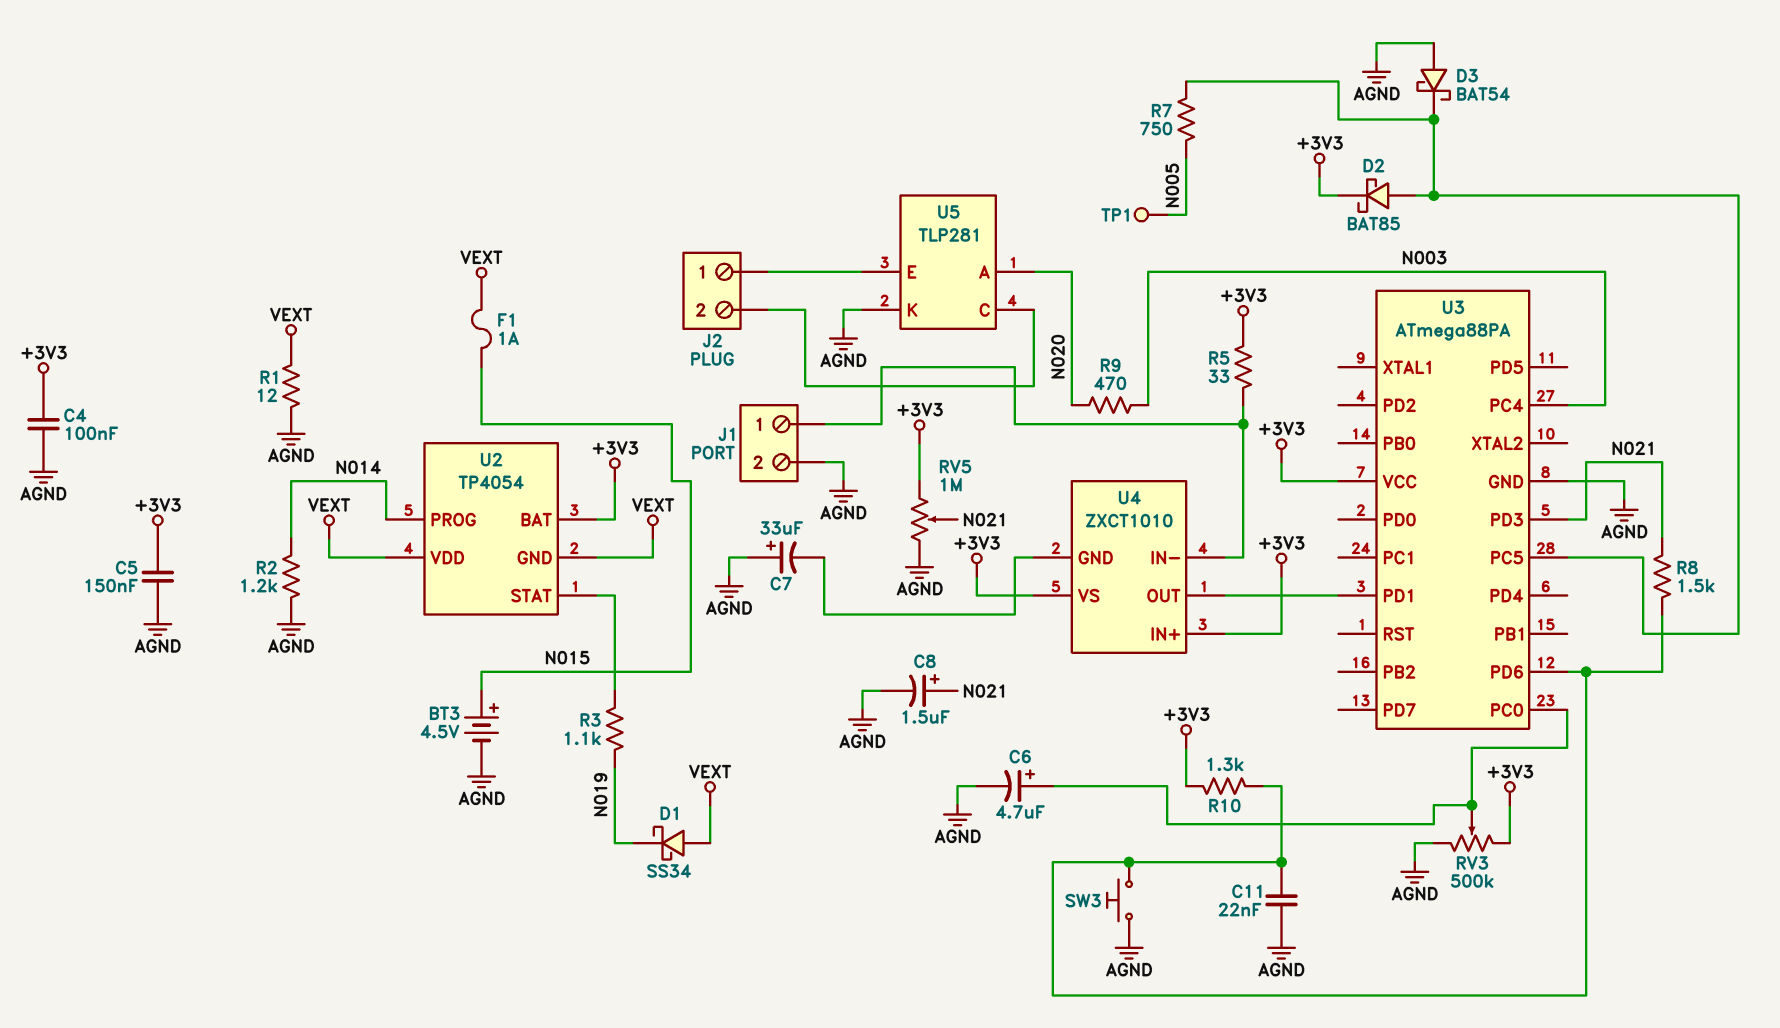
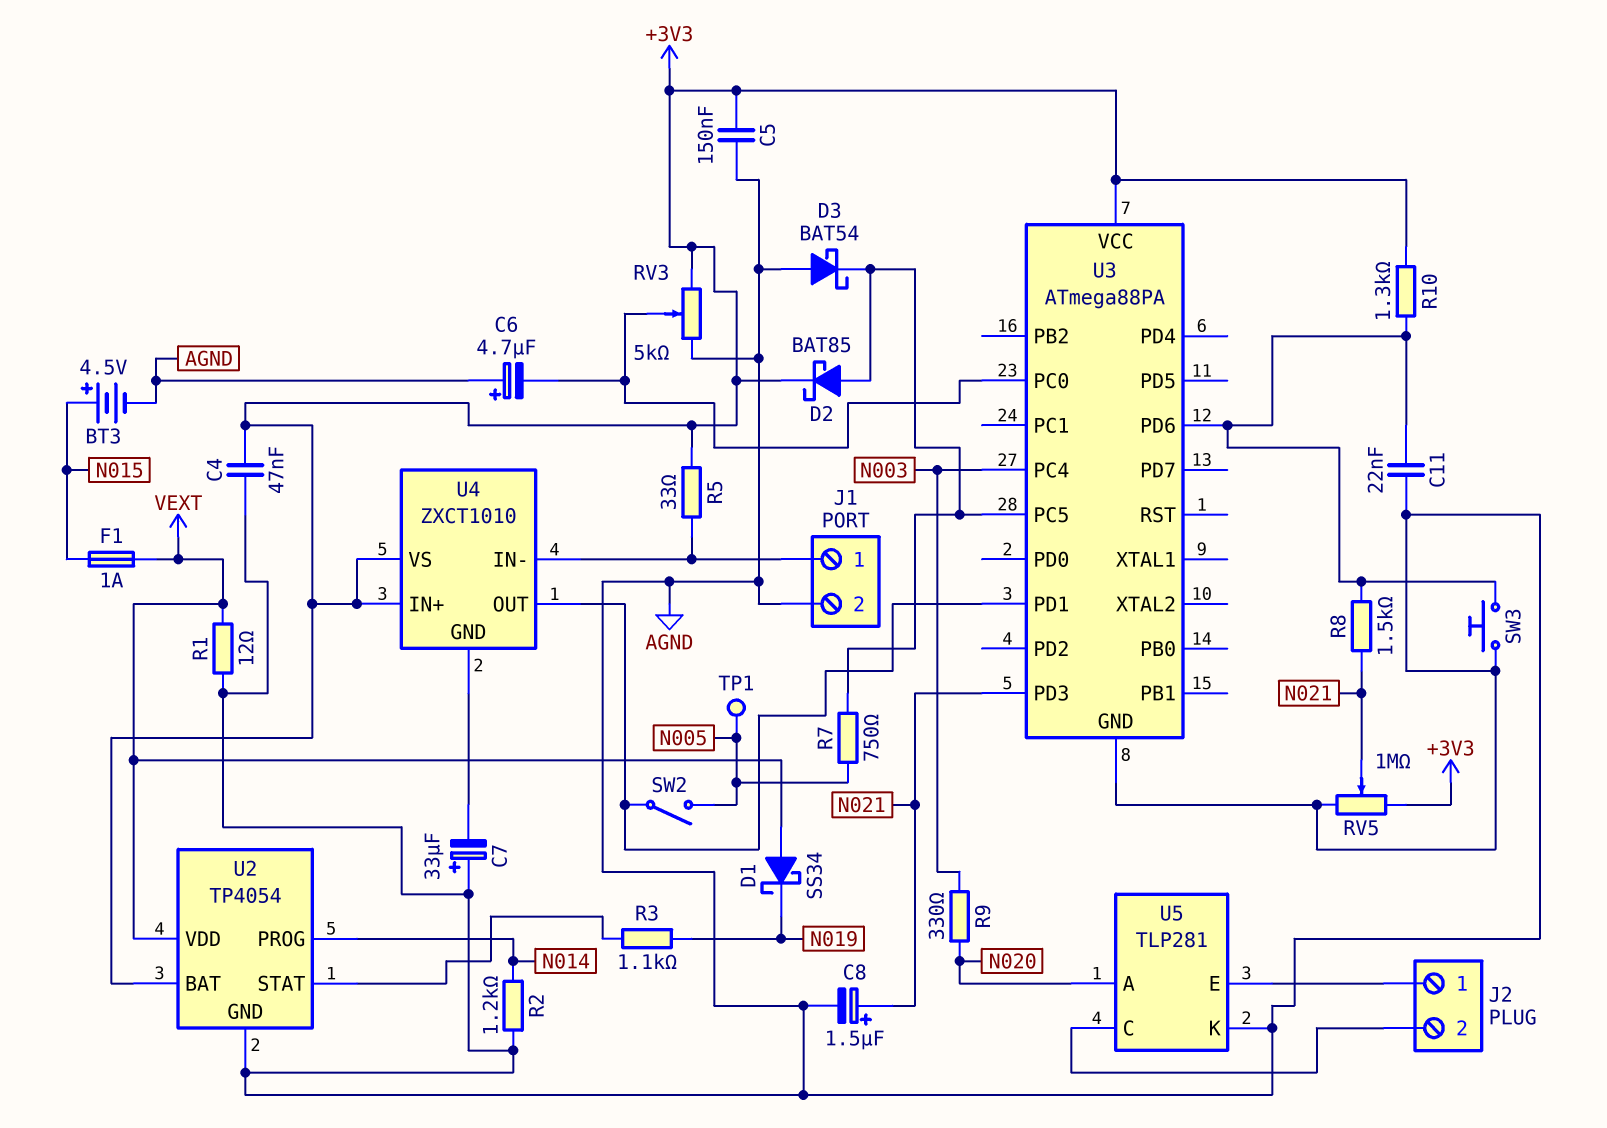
C4: 100nF (+3V3, AGND) -> 47nF (+3V3, AGND)
C6: 4.7uF (plus U3/PC0, minus AGND) -> 4.7uF (plus AGND, minus U3/PC0)
R9: 470 (N003, N020) -> 330 (N003, N020)
RV3: 500k (+3V3, AGND, wiper U3/PC0) -> 5k (+3V3, AGND, wiper U3/PC0)
SW2: none -> switch (N005, U3/PD1)
U2 pin GND: VEXT -> AGND

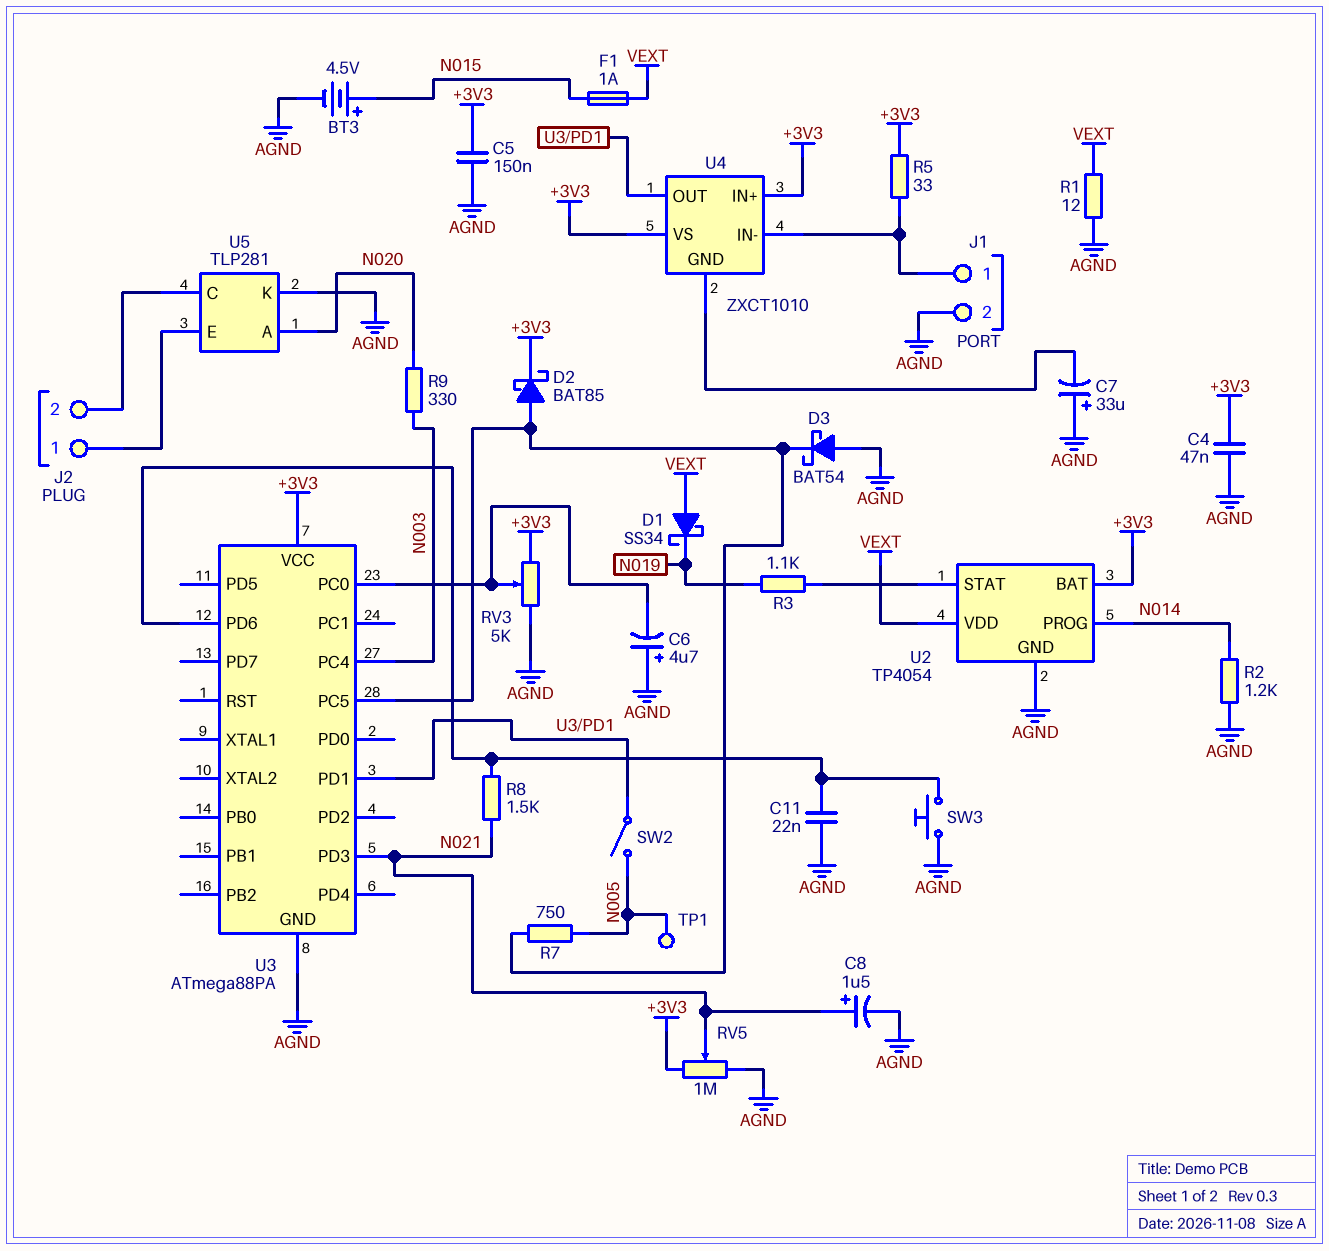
R10: 1.3k (+3V3, U3/PD6) -> none

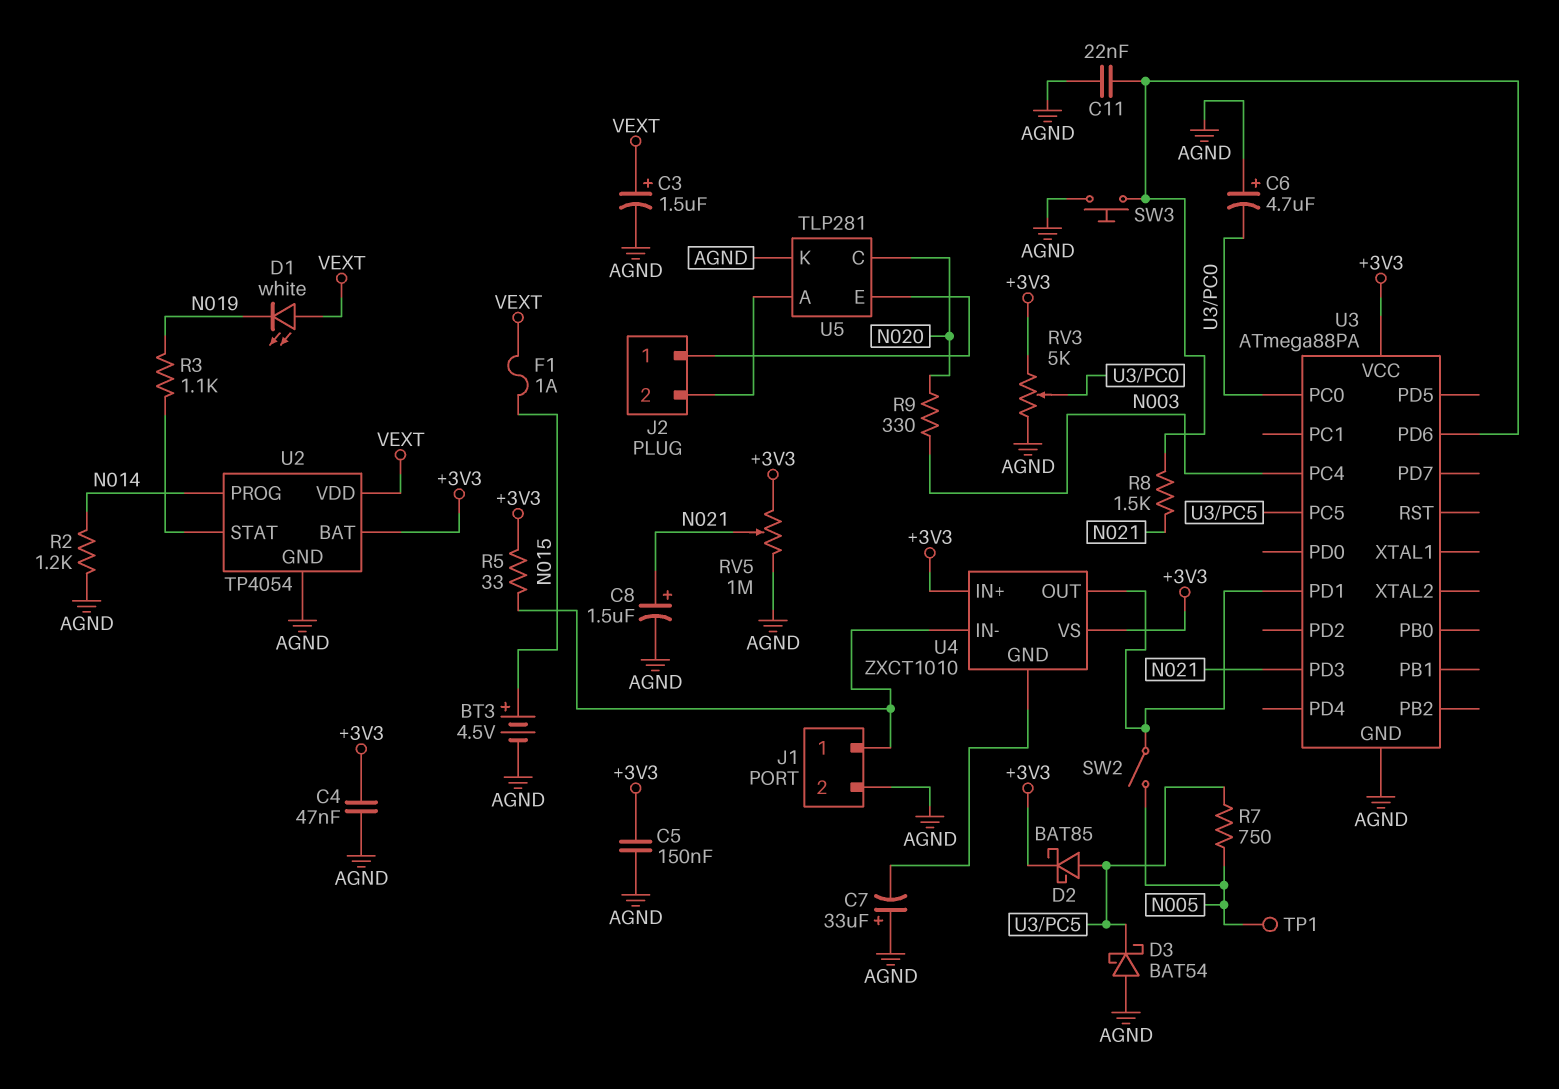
C3: none -> 1.5uF (plus VEXT, minus AGND)
D1: schottky SS34 (A VEXT, K N019) -> LED white (A VEXT, K N019)
R1: 12 (AGND, VEXT) -> none
U5 pin A: N020 -> J2/2
U5 pin C: J2/2 -> N020

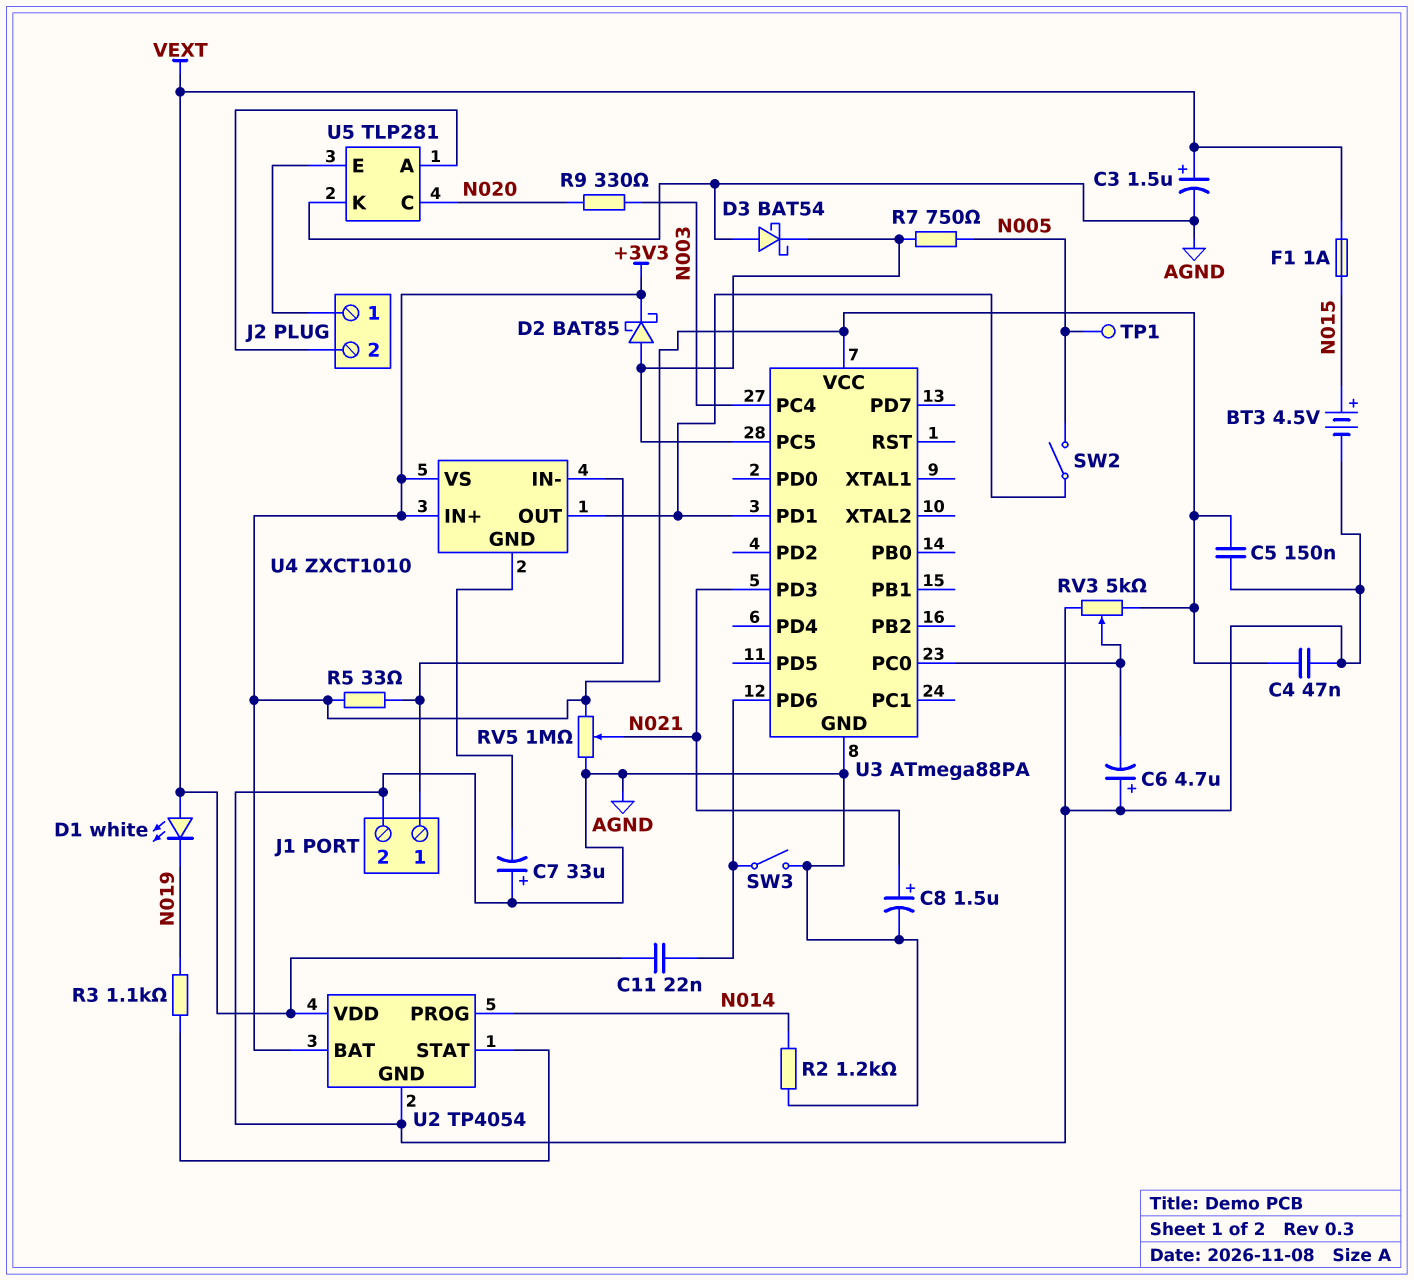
C11: 22nF (AGND, U3/PD6) -> 22nF (U3/PD6, VEXT)
R8: 1.5k (N021, U3/PD6) -> none
SW3: button (AGND, U3/PD6) -> switch (AGND, U3/PD6)

